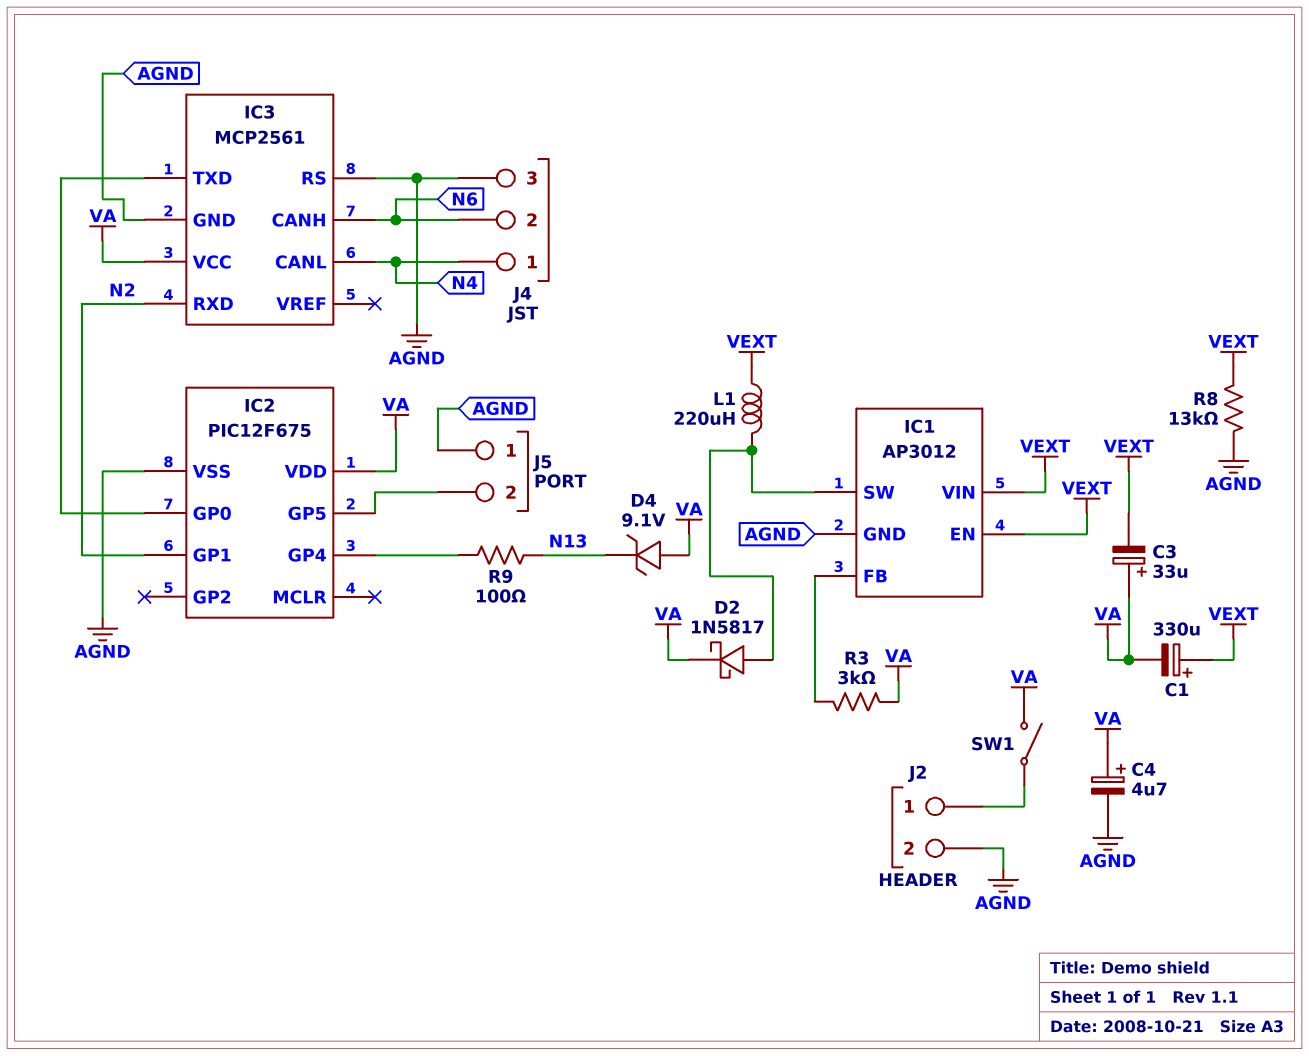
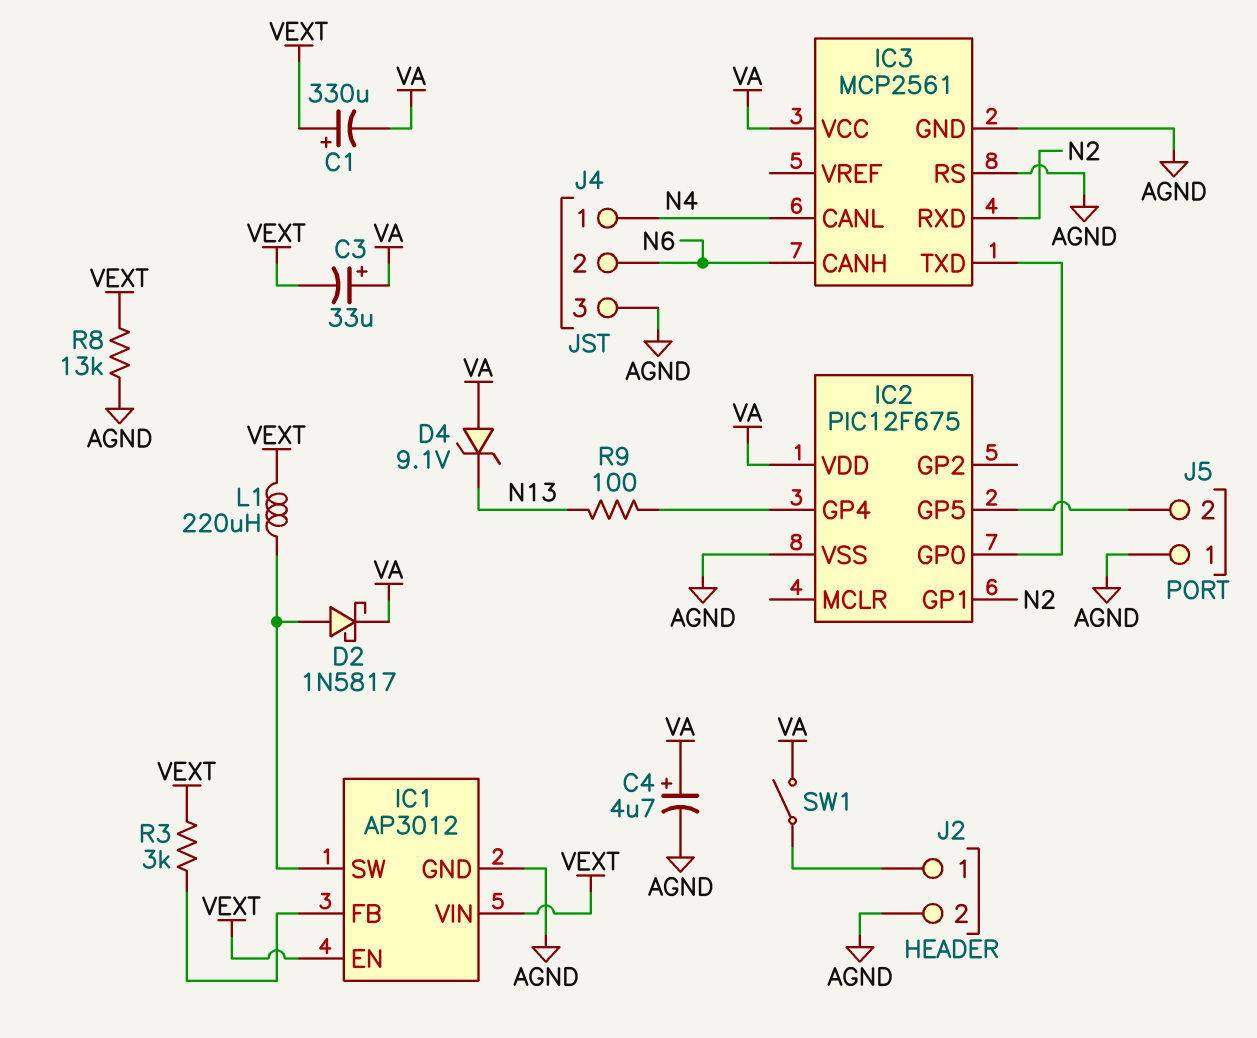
R3: 3k (IC1/FB, VA) -> 3k (IC1/FB, VEXT)

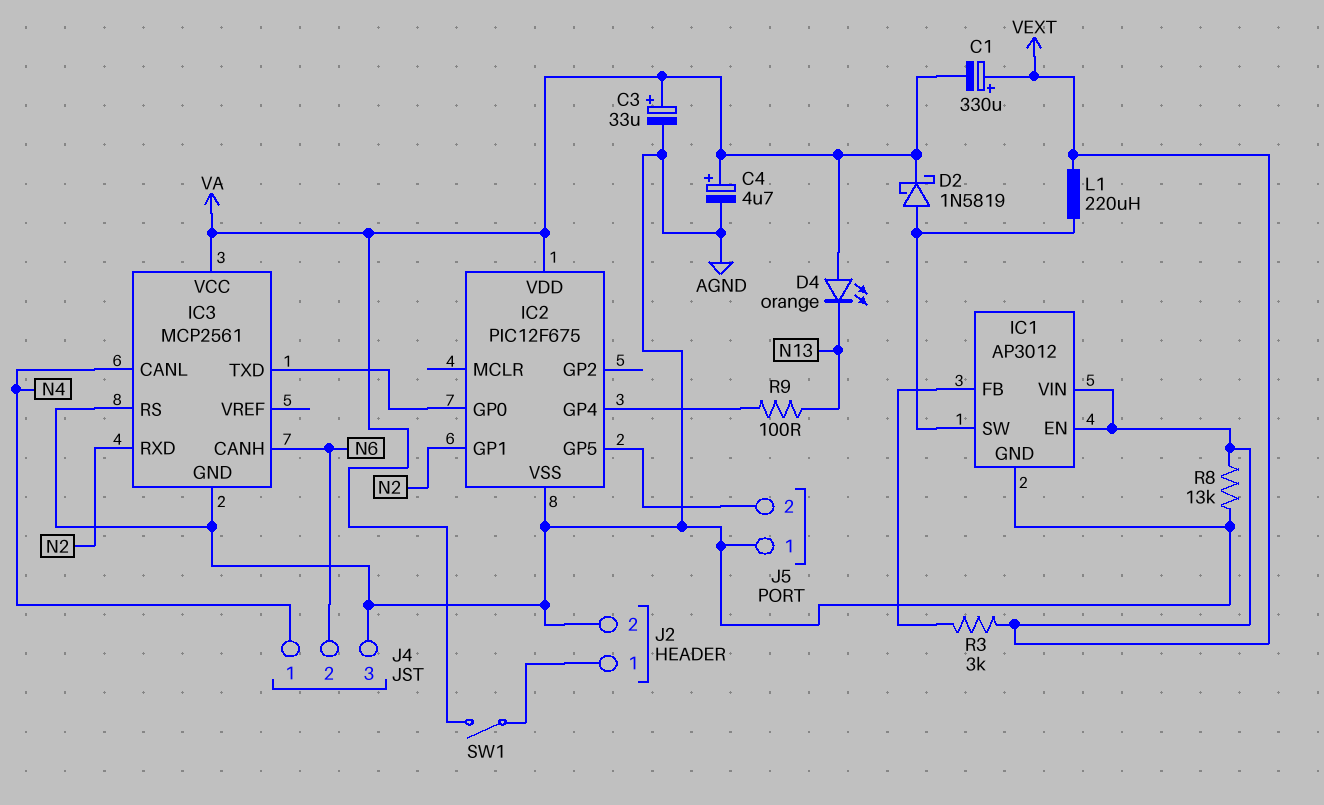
C3: 33uF (plus VA, minus VEXT) -> 33uF (plus VA, minus AGND)
D2: schottky 1N5817 (A IC1/SW, K VA) -> schottky 1N5819 (A IC1/SW, K VA)
D4: zener 9.1V (A VA, K N13) -> LED orange (A VA, K N13)

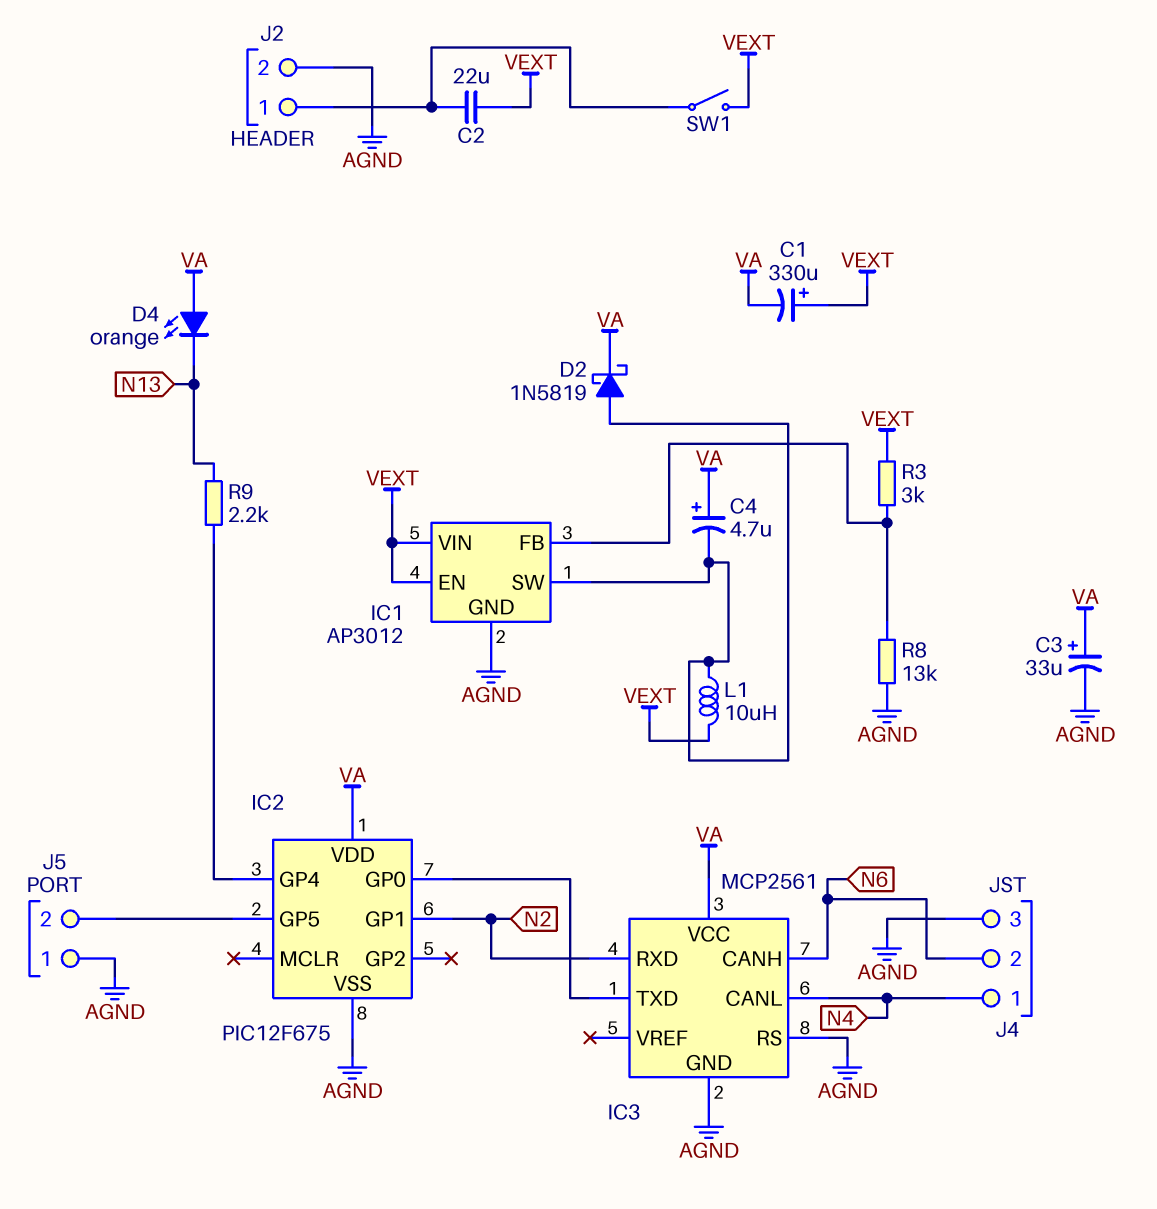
C2: none -> 22uF (J2/1, VEXT)
C4: 4.7uF (plus VA, minus AGND) -> 4.7uF (plus VA, minus IC1/SW)
L1: 220uH (IC1/SW, VEXT) -> 10uH (IC1/SW, VEXT)
R8: 13k (AGND, VEXT) -> 13k (AGND, IC1/FB)
R9: 100 (IC2/GP4, N13) -> 2.2k (IC2/GP4, N13)
SW1: switch (J2/1, VA) -> switch (J2/1, VEXT)

